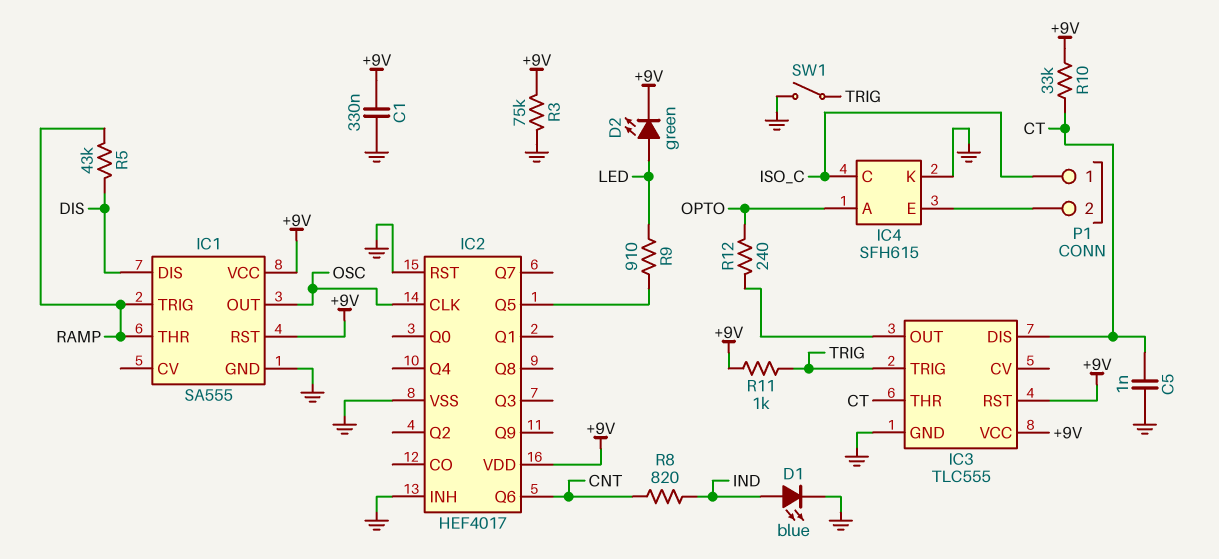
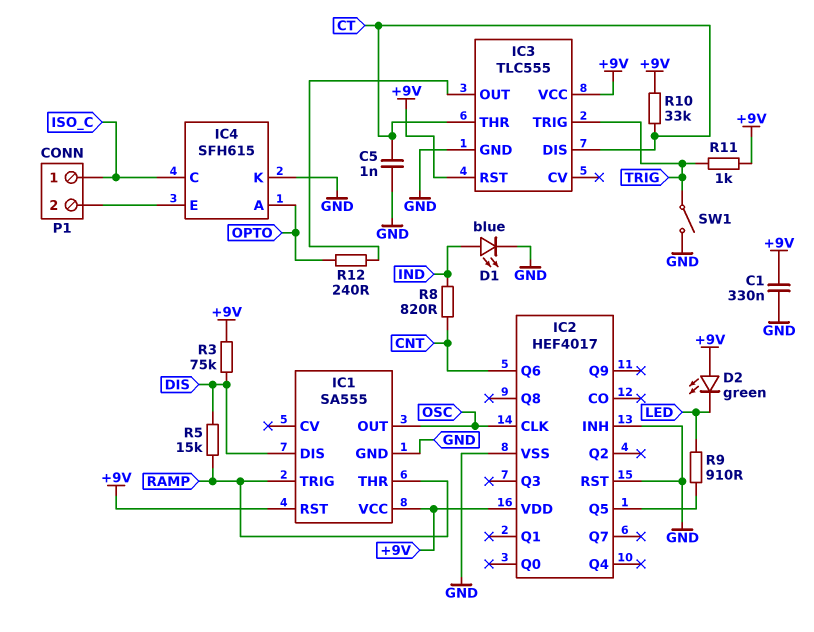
D2: LED green (A LED, K +9V) -> LED green (A +9V, K LED)
R3: 75k (+9V, GND) -> 75k (+9V, DIS)
R5: 43k (DIS, RAMP) -> 15k (DIS, RAMP)

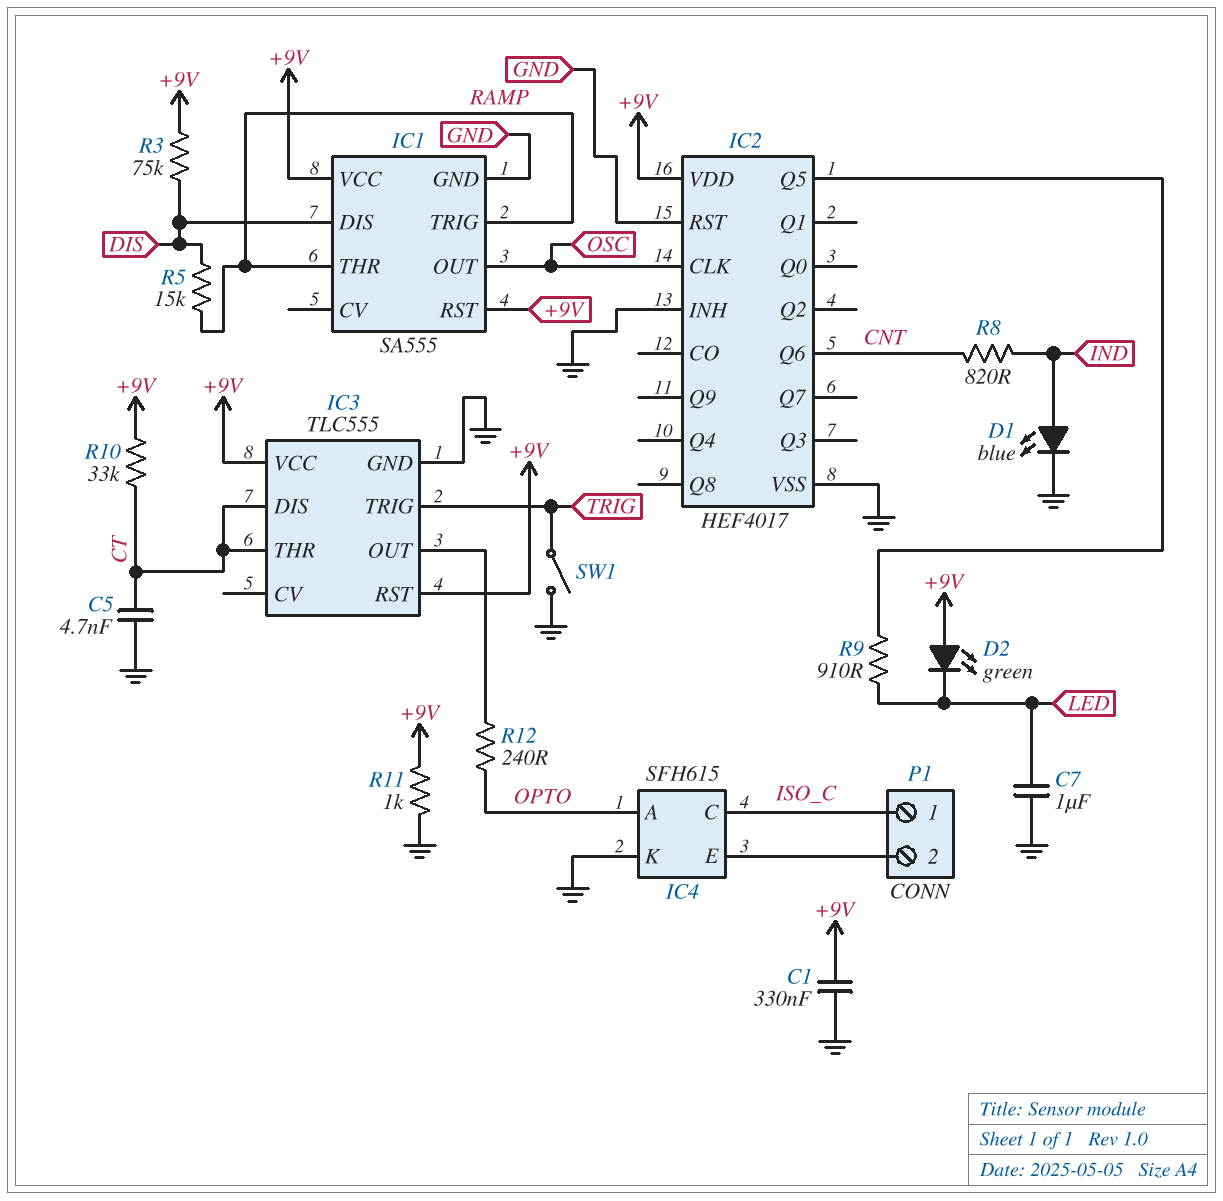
C5: 1nF (CT, GND) -> 4.7nF (CT, GND)
C7: none -> 1uF (GND, LED)
R11: 1k (+9V, TRIG) -> 1k (+9V, GND)

